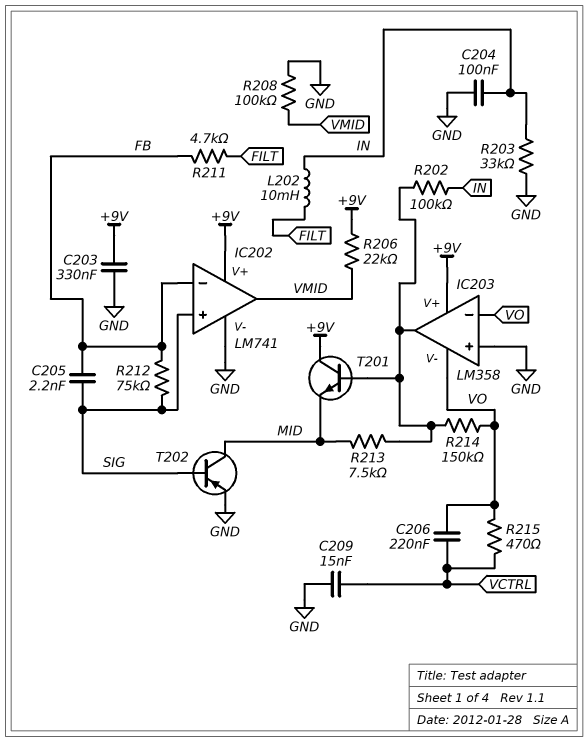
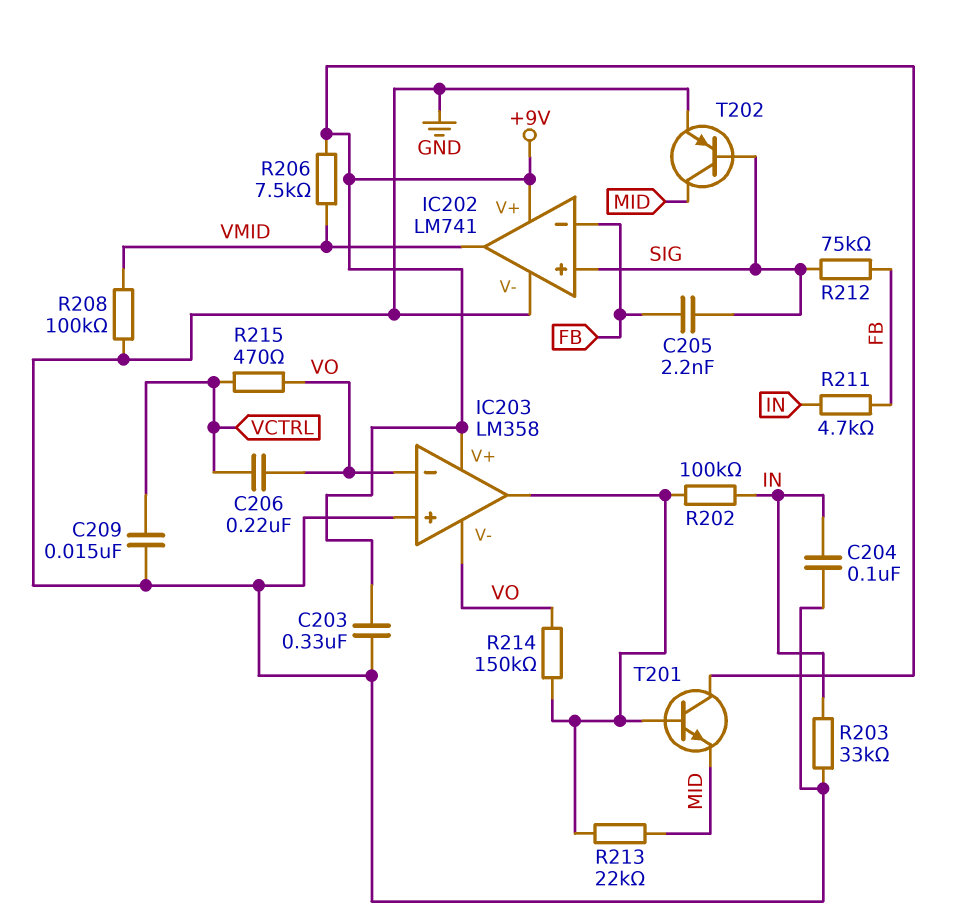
L202: 10mH (FILT, IN) -> none
R206: 22k (+9V, VMID) -> 7.5k (+9V, VMID)
R211: 4.7k (FB, FILT) -> 4.7k (FB, IN)
R213: 7.5k (IC203/out, MID) -> 22k (IC203/out, MID)

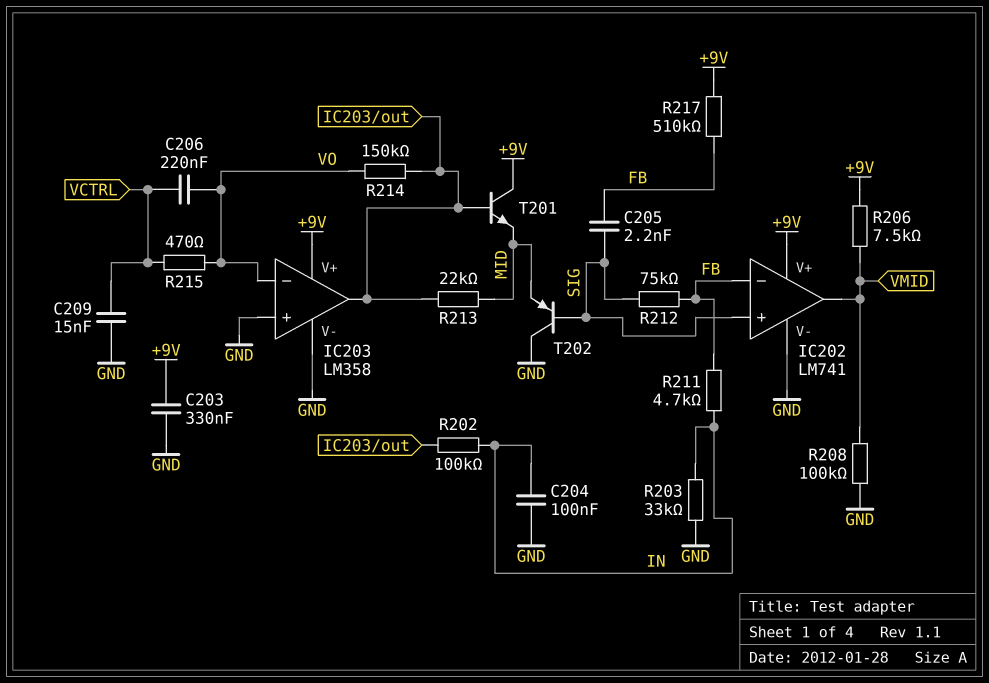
IC203 pin V-: VO -> GND
R217: none -> 510k (+9V, FB)
T202: PNP (B SIG, C MID, E GND) -> PNP (B SIG, C GND, E MID)

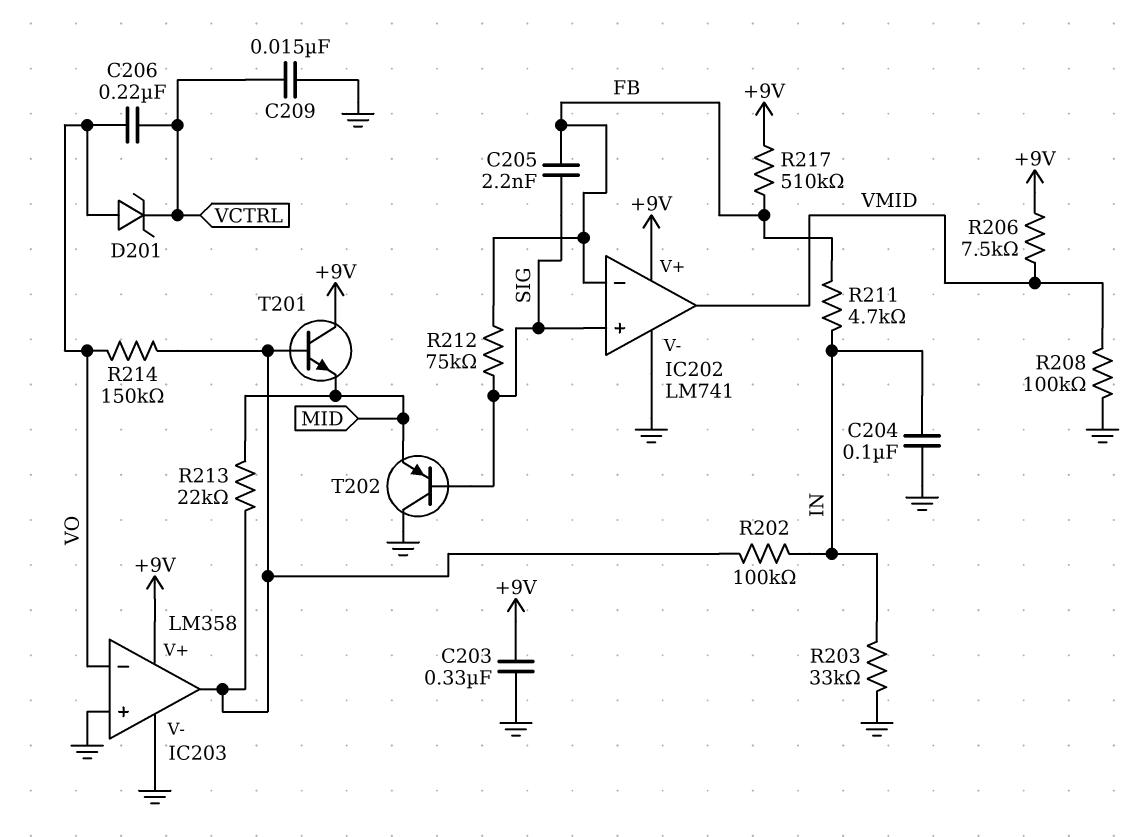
D201: none -> zener (A VO, K VCTRL)
R215: 470 (VCTRL, VO) -> none

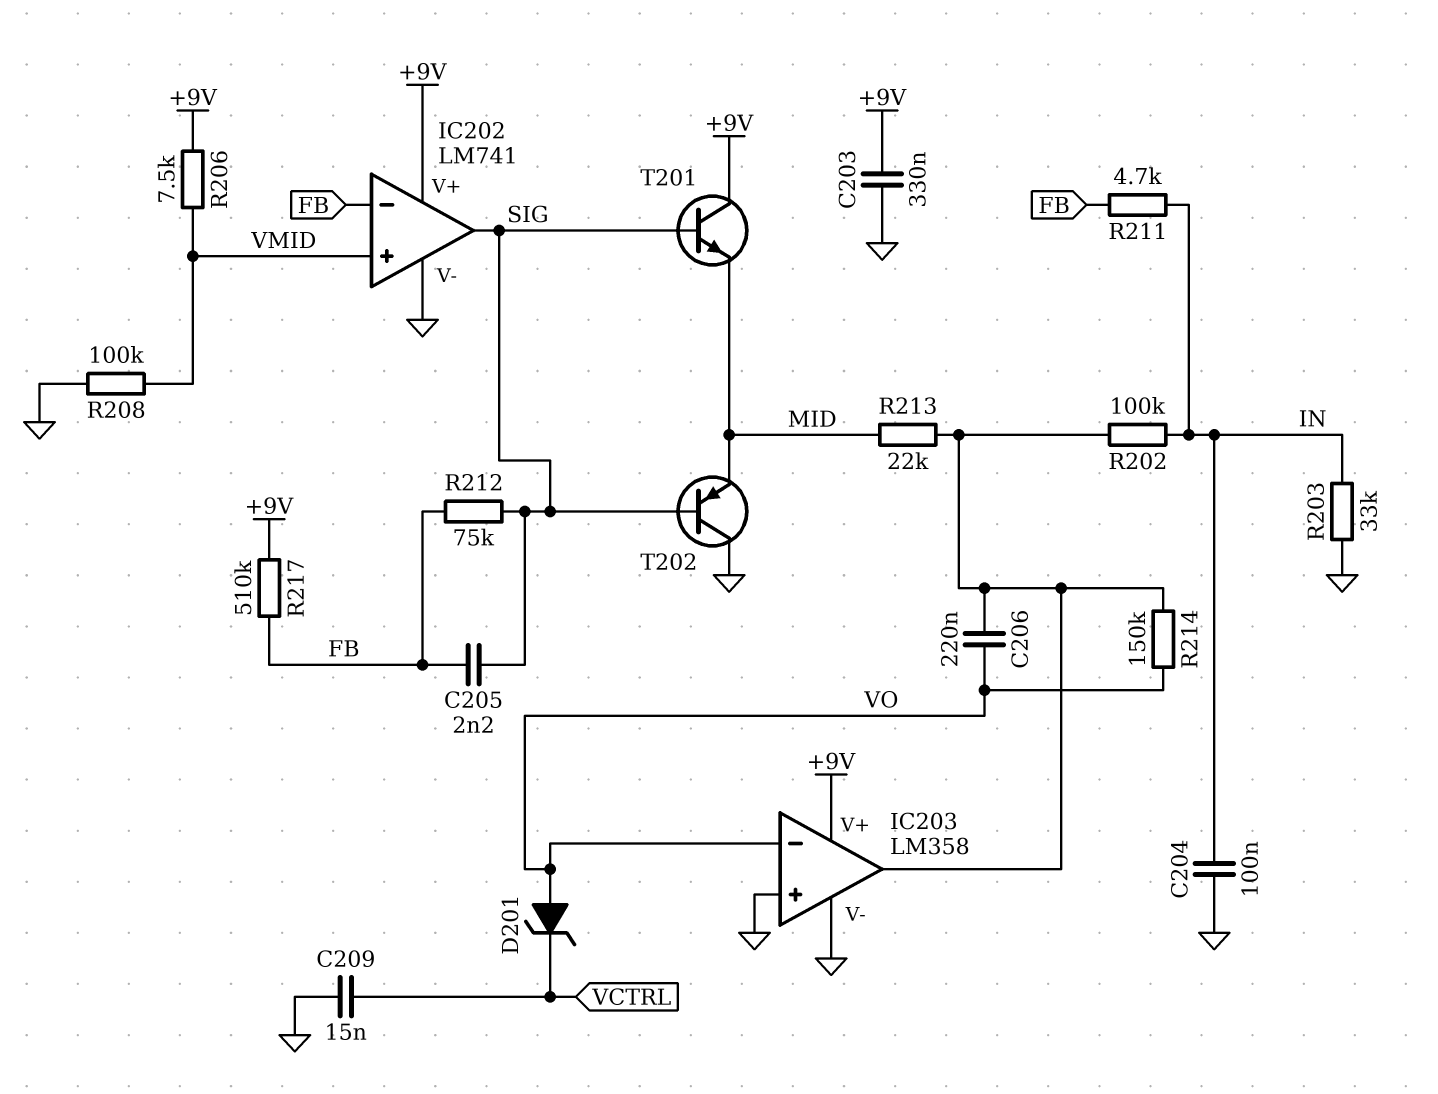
C206: 220nF (VCTRL, VO) -> 220nF (IC203/out, VO)
IC202 pin in+: SIG -> VMID
IC202 pin out: VMID -> SIG
T201: NPN (B IC203/out, C +9V, E MID) -> NPN (B SIG, C +9V, E MID)

